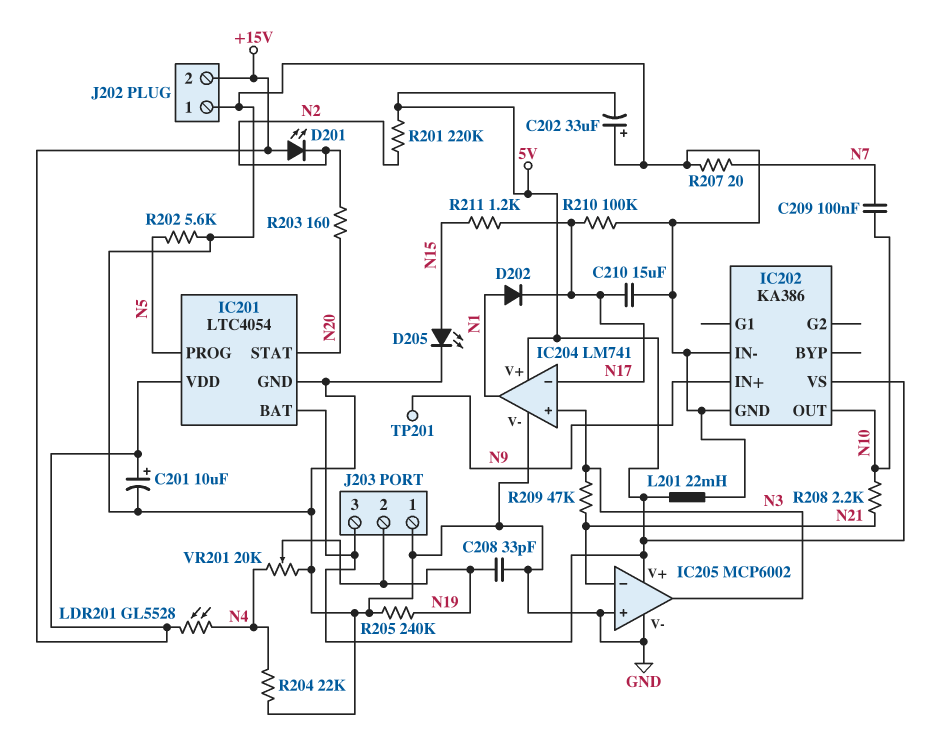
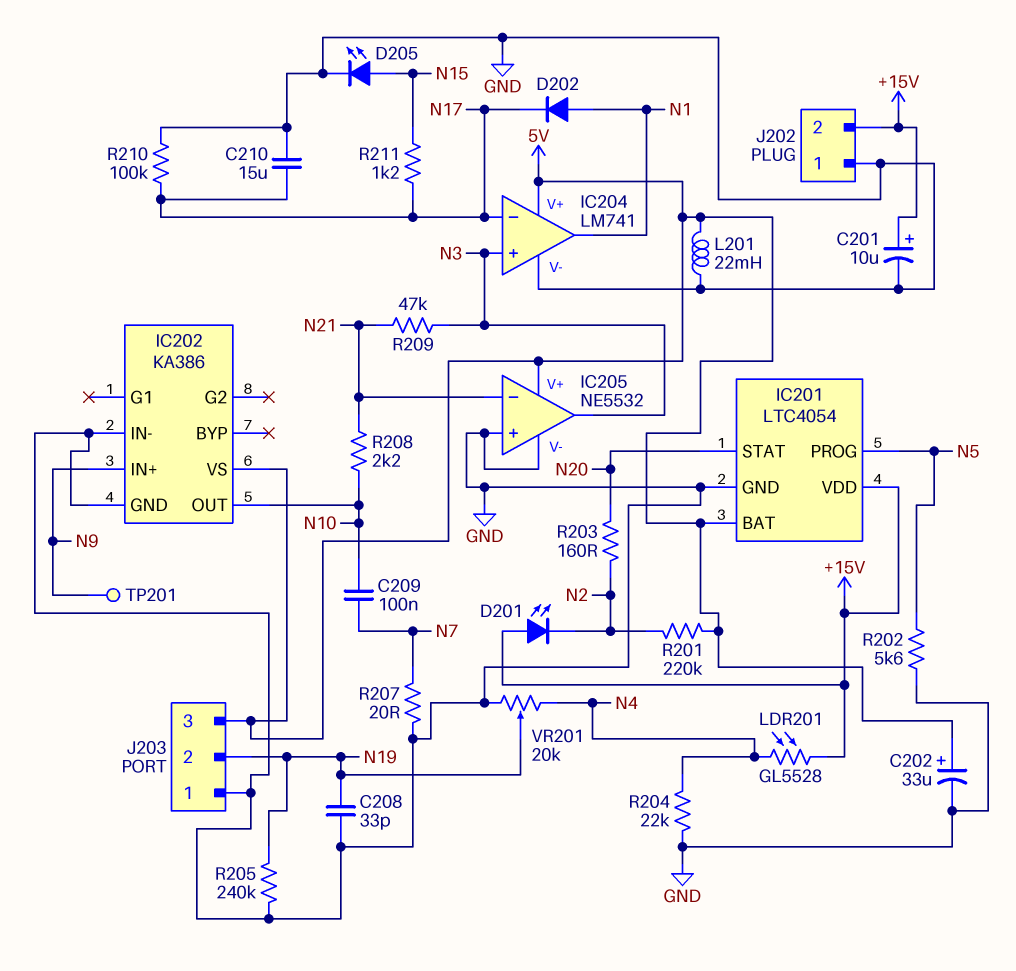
C202: 33uF (plus GND, minus 5V) -> 33uF (plus 5V, minus GND)
IC205: MCP6002 -> NE5532

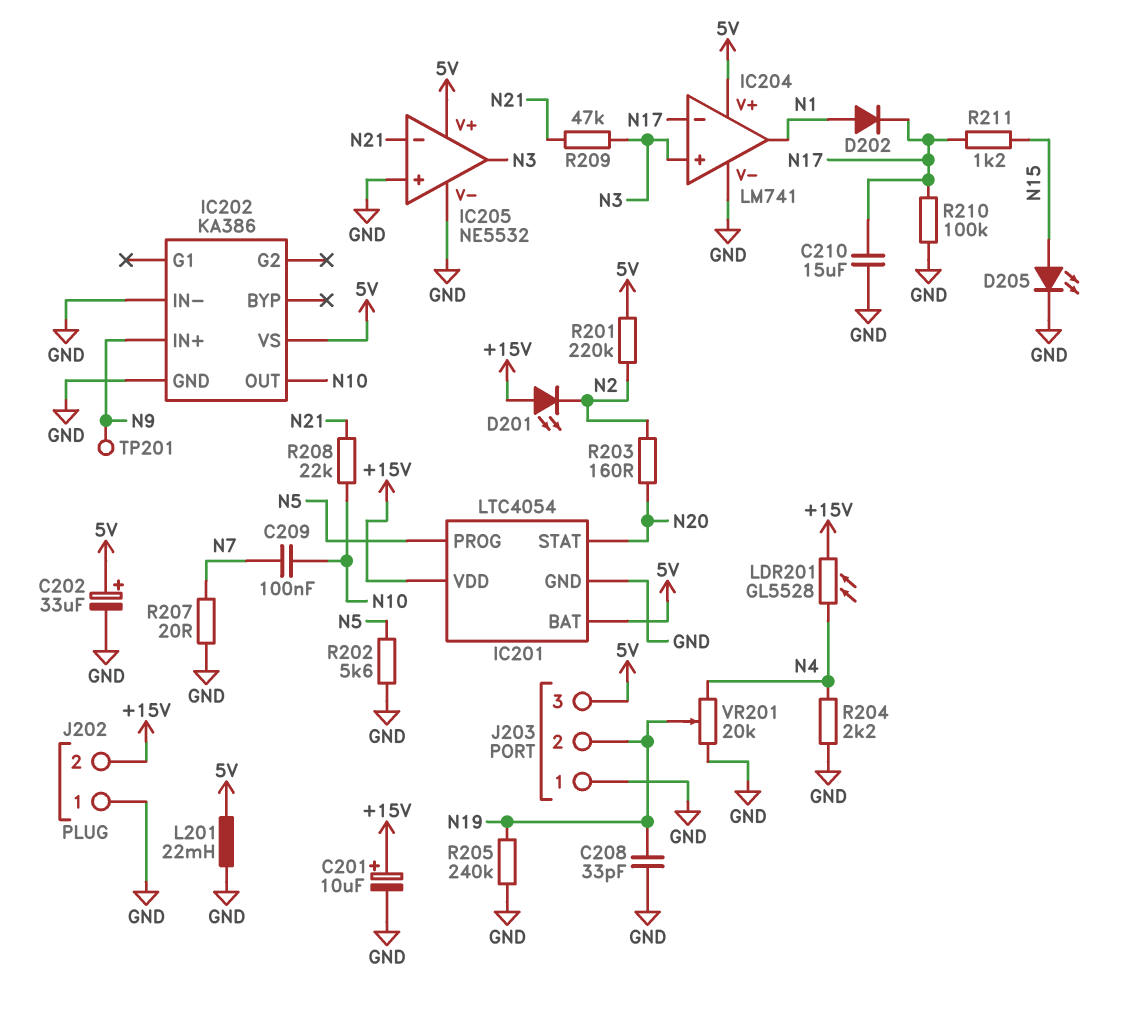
R204: 22k (GND, N4) -> 2.2k (GND, N4)
R208: 2.2k (N10, N21) -> 22k (N10, N21)

